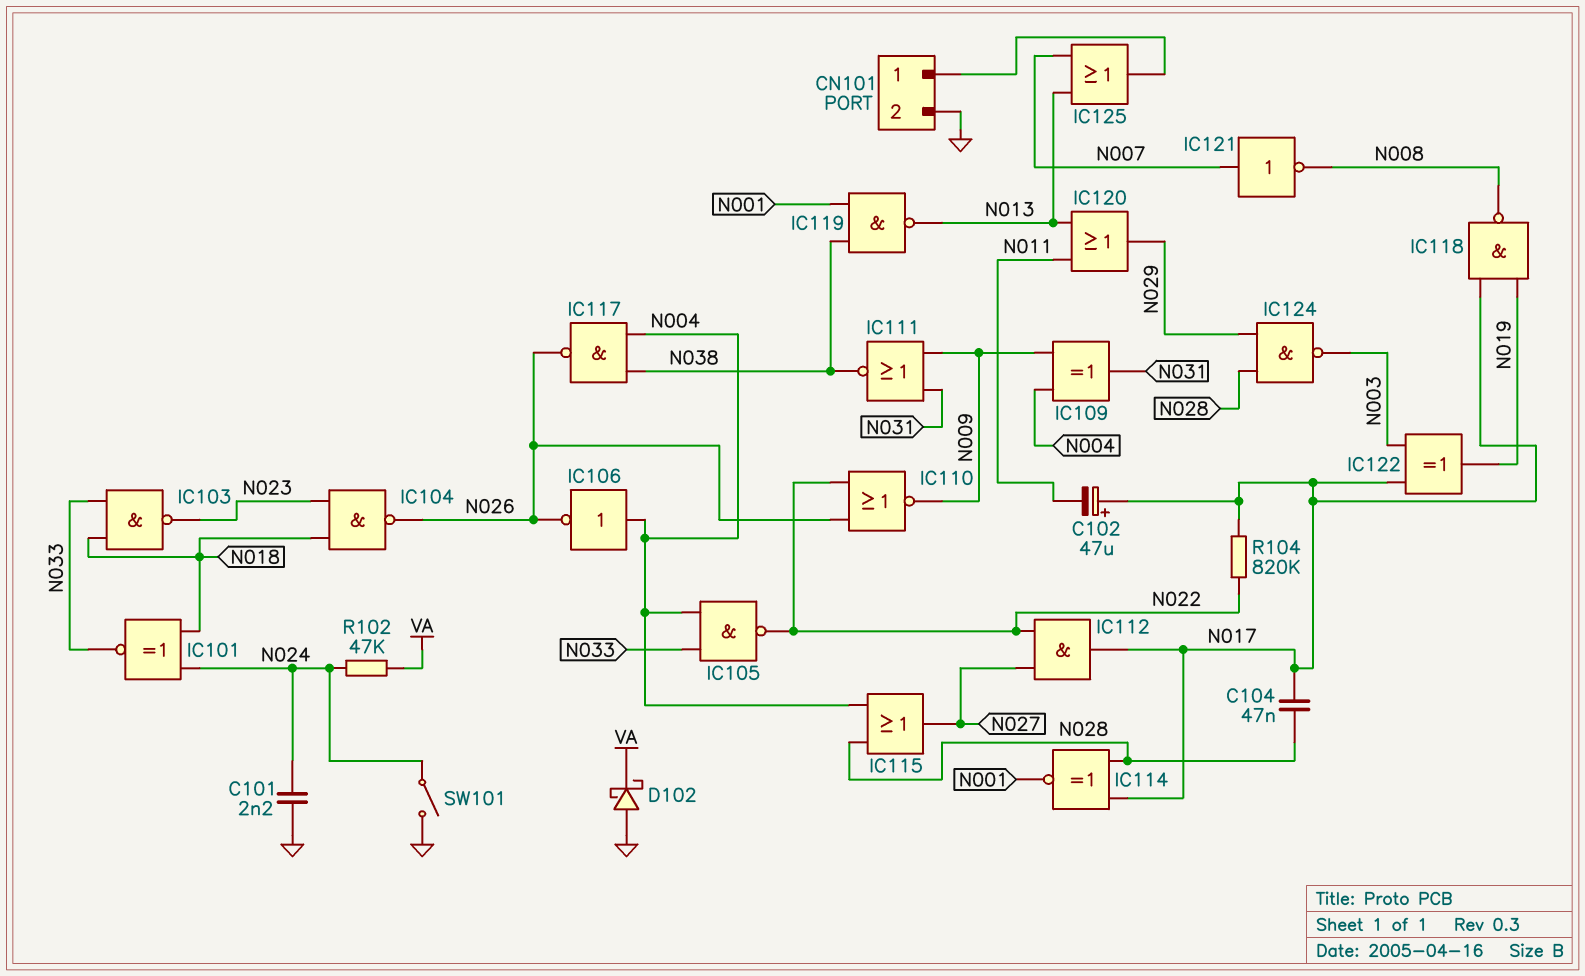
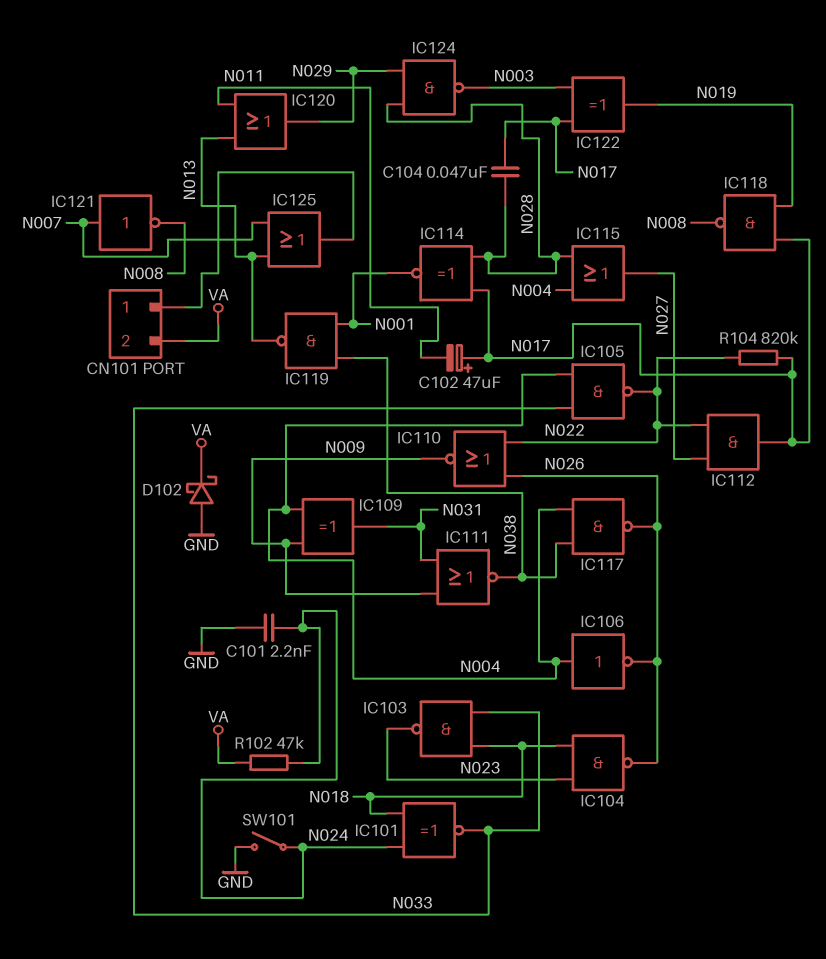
CN101 pin 2: GND -> VA

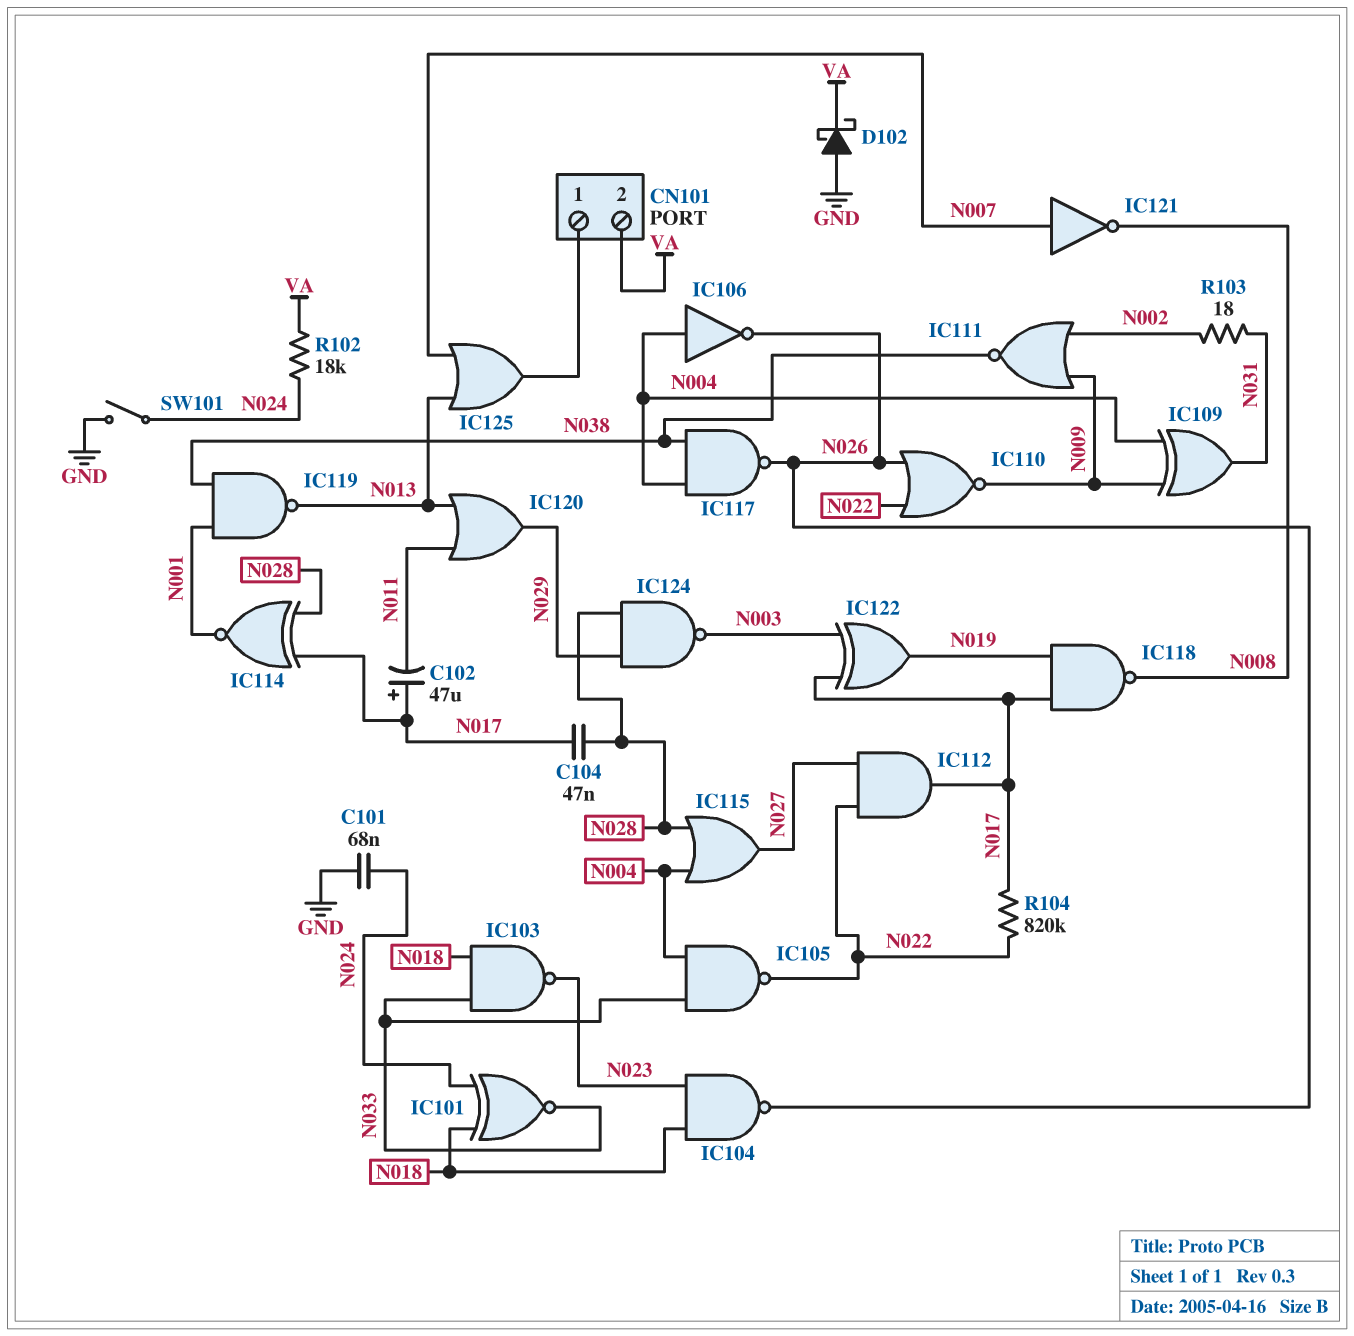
C101: 2.2nF (GND, N024) -> 68nF (GND, N024)
IC111: NOR (in N009, in N031, out N038) -> NOR (in N002, in N009, out N038)
R102: 47k (N024, VA) -> 18k (N024, VA)
R103: none -> 18 (N002, N031)

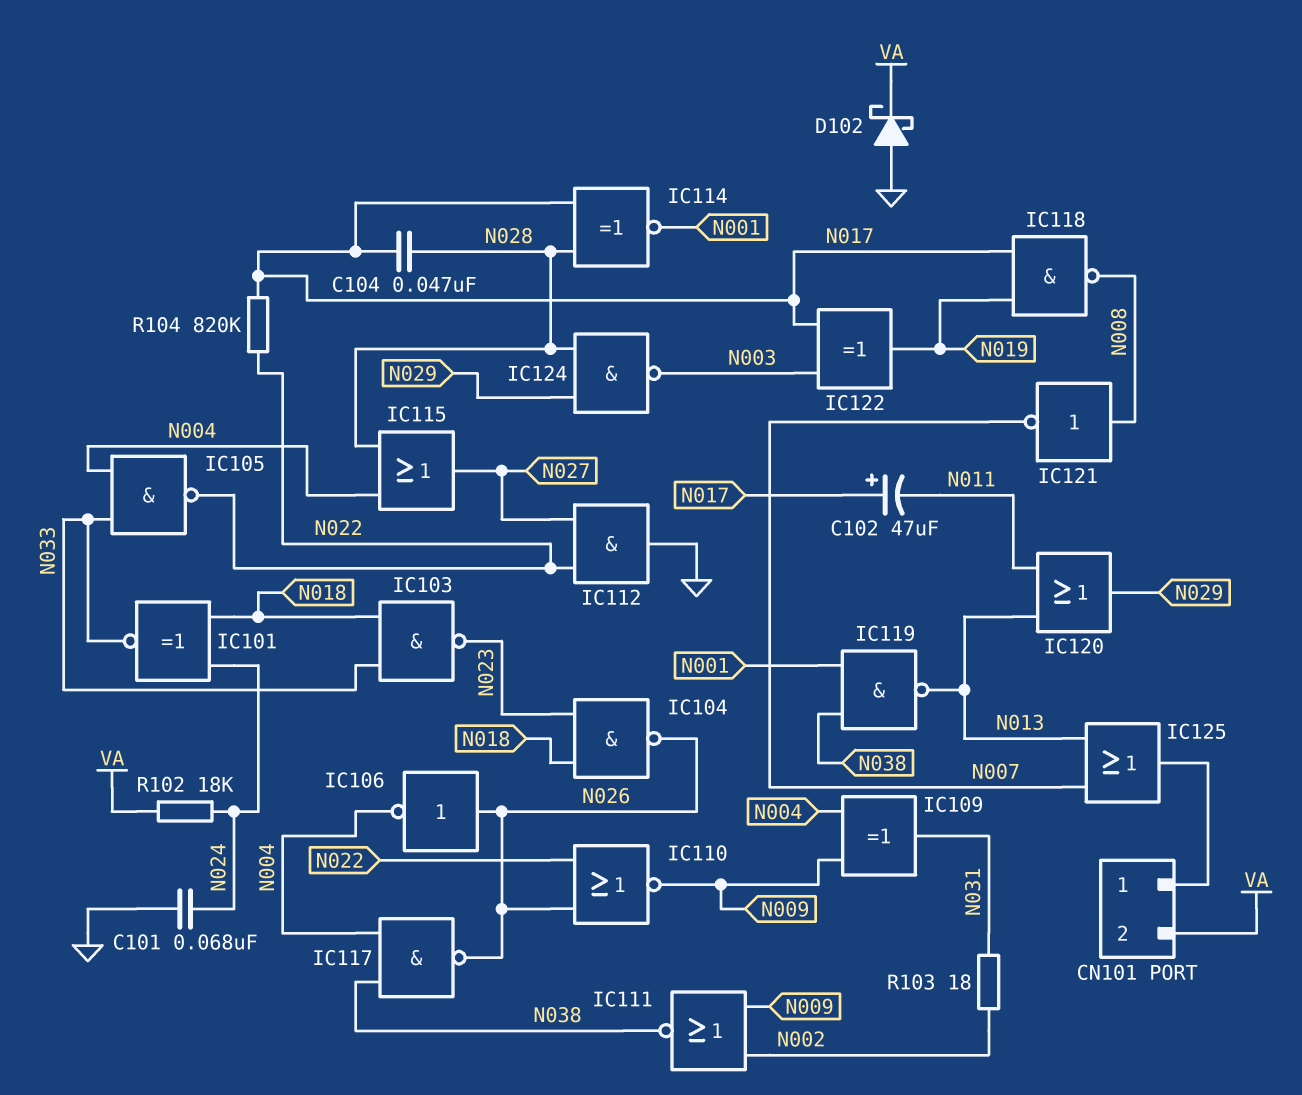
IC106: NOT (in N004, out N026) -> NOT (in N026, out N004)
IC112: AND (in N022, in N027, out N017) -> AND (in N022, in N027, out GND)
IC121: NOT (in N007, out N008) -> NOT (in N008, out N007)
SW101: switch (GND, N024) -> none

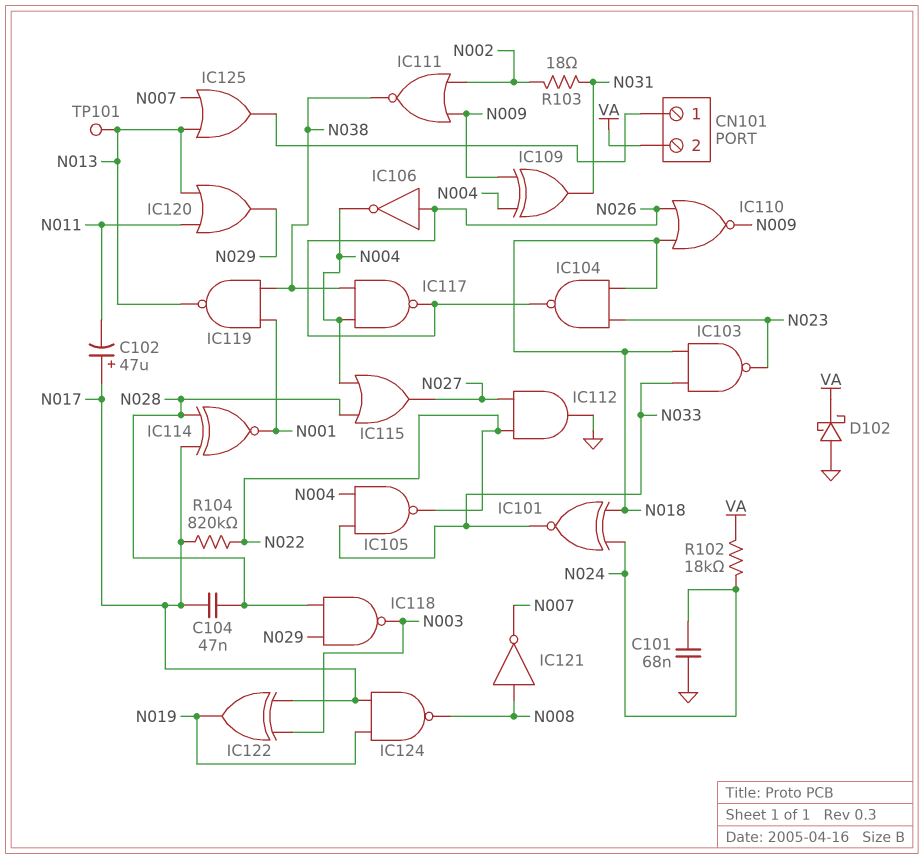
IC110: NOR (in N022, in N026, out N009) -> NOR (in N018, in N026, out N009)
IC118: NAND (in N017, in N019, out N008) -> NAND (in N028, in N029, out N003)
IC124: NAND (in N028, in N029, out N003) -> NAND (in N017, in N019, out N008)
TP101: none -> test point (N013)

